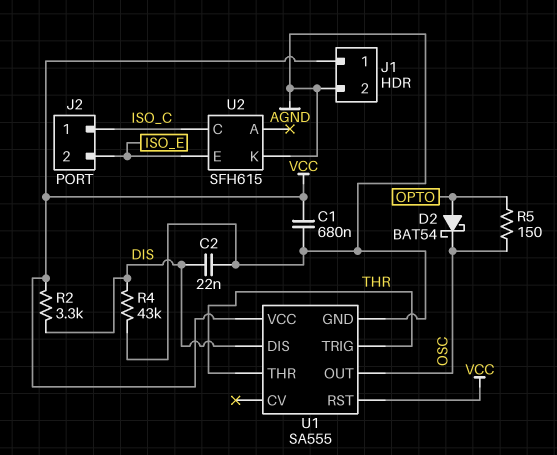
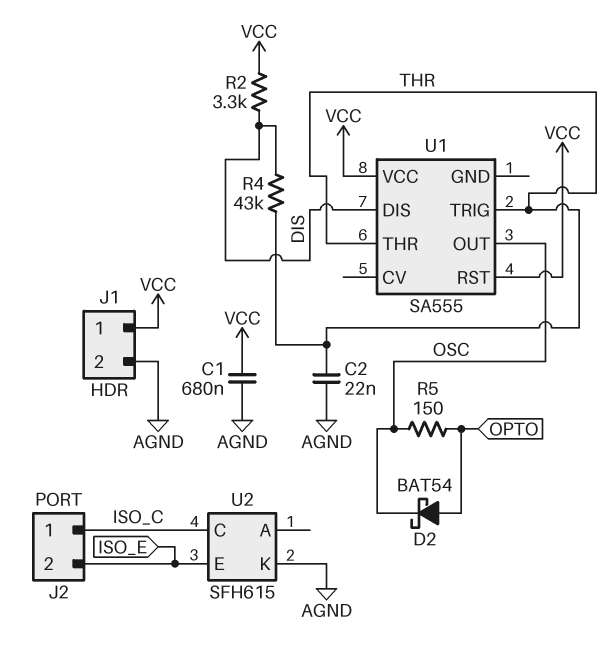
C2: 22nF (AGND, DIS) -> 22nF (AGND, THR)
R4: 43k (AGND, DIS) -> 43k (DIS, THR)
U1 pin GND: AGND -> none

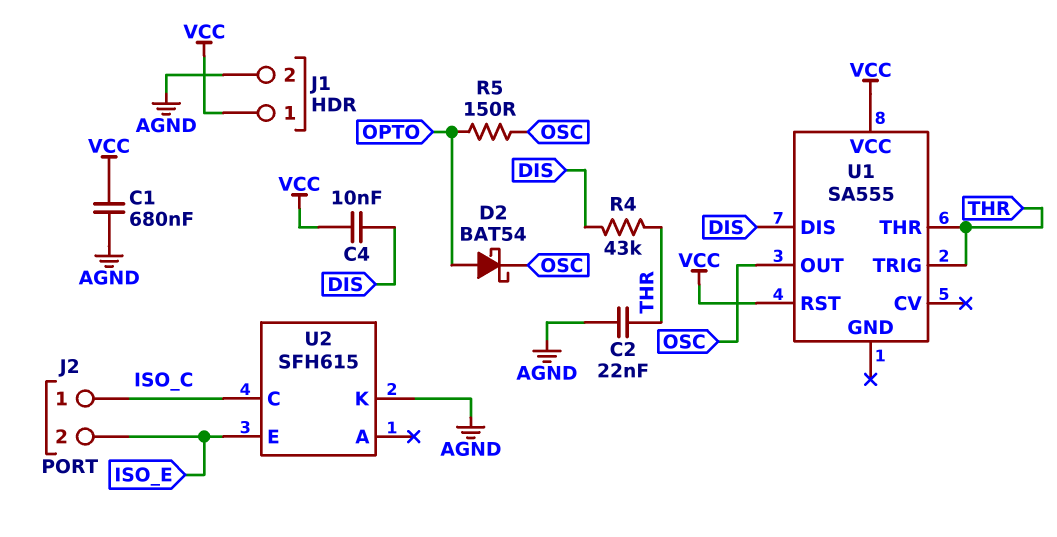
C4: none -> 10nF (DIS, VCC)
R2: 3.3k (DIS, VCC) -> none

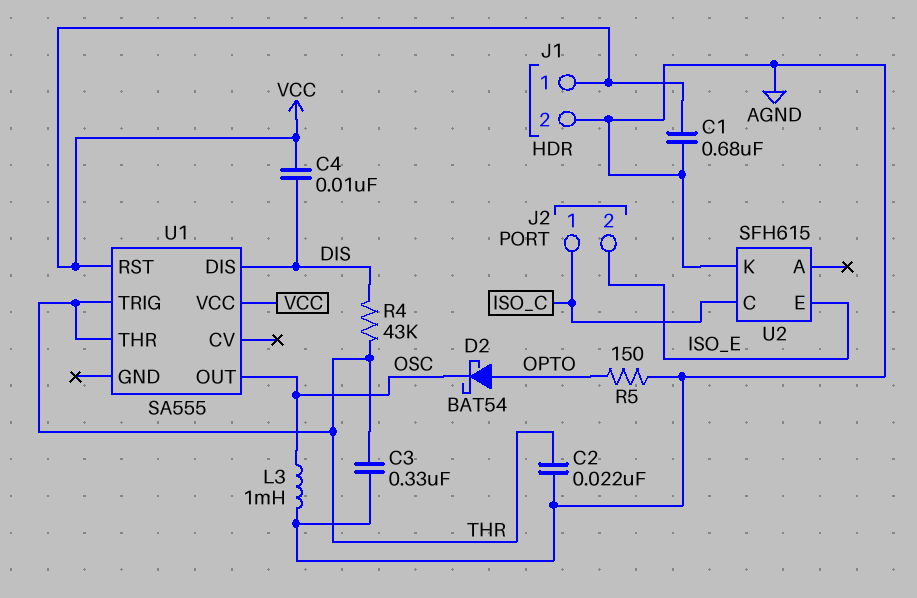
C3: none -> 330nF (AGND, THR)
L3: none -> 1mH (AGND, OSC)
R5: 150 (OPTO, OSC) -> 150 (AGND, OPTO)

